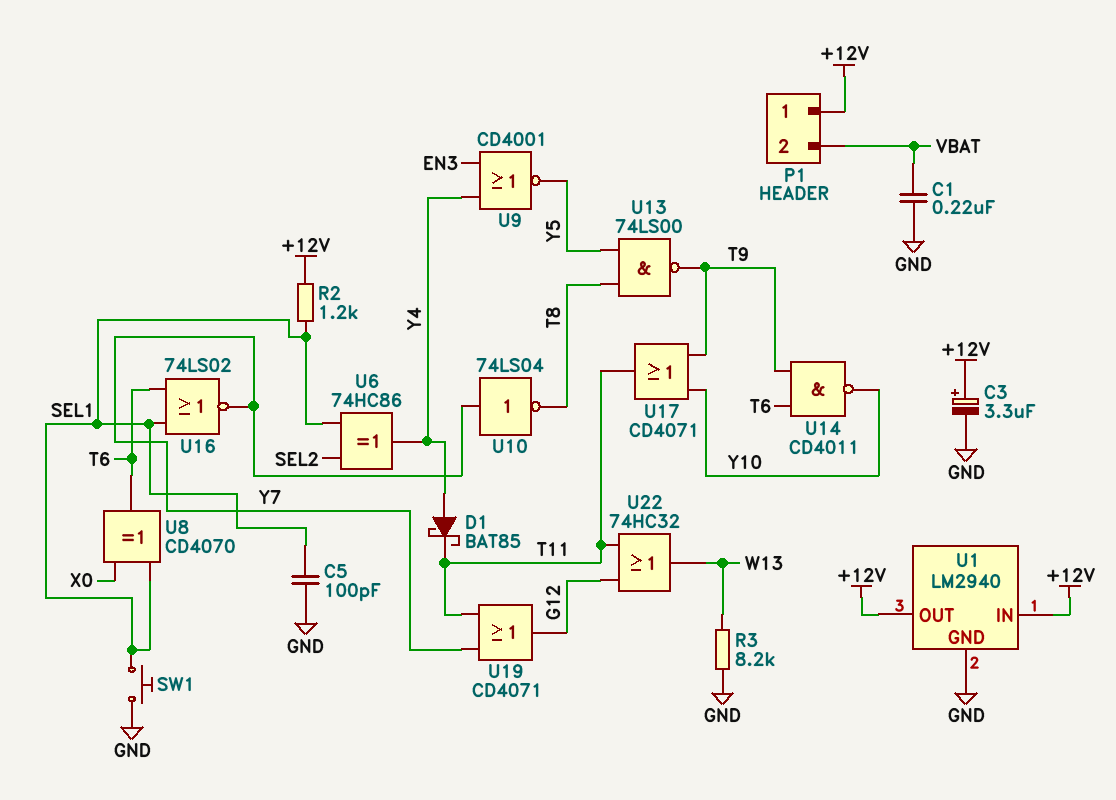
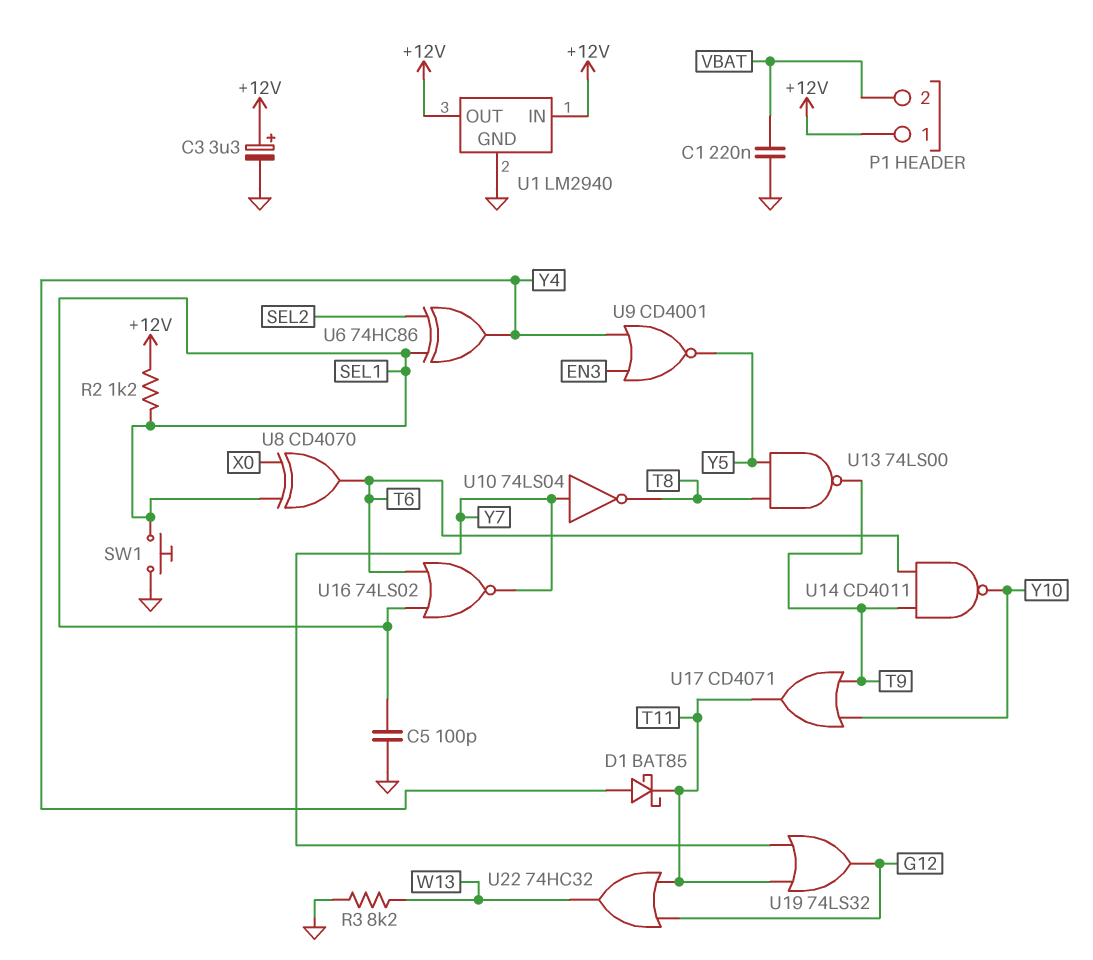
U19: OR CD4071 (in T11, in Y7, out G12) -> OR 74LS32 (in T11, in Y7, out G12)

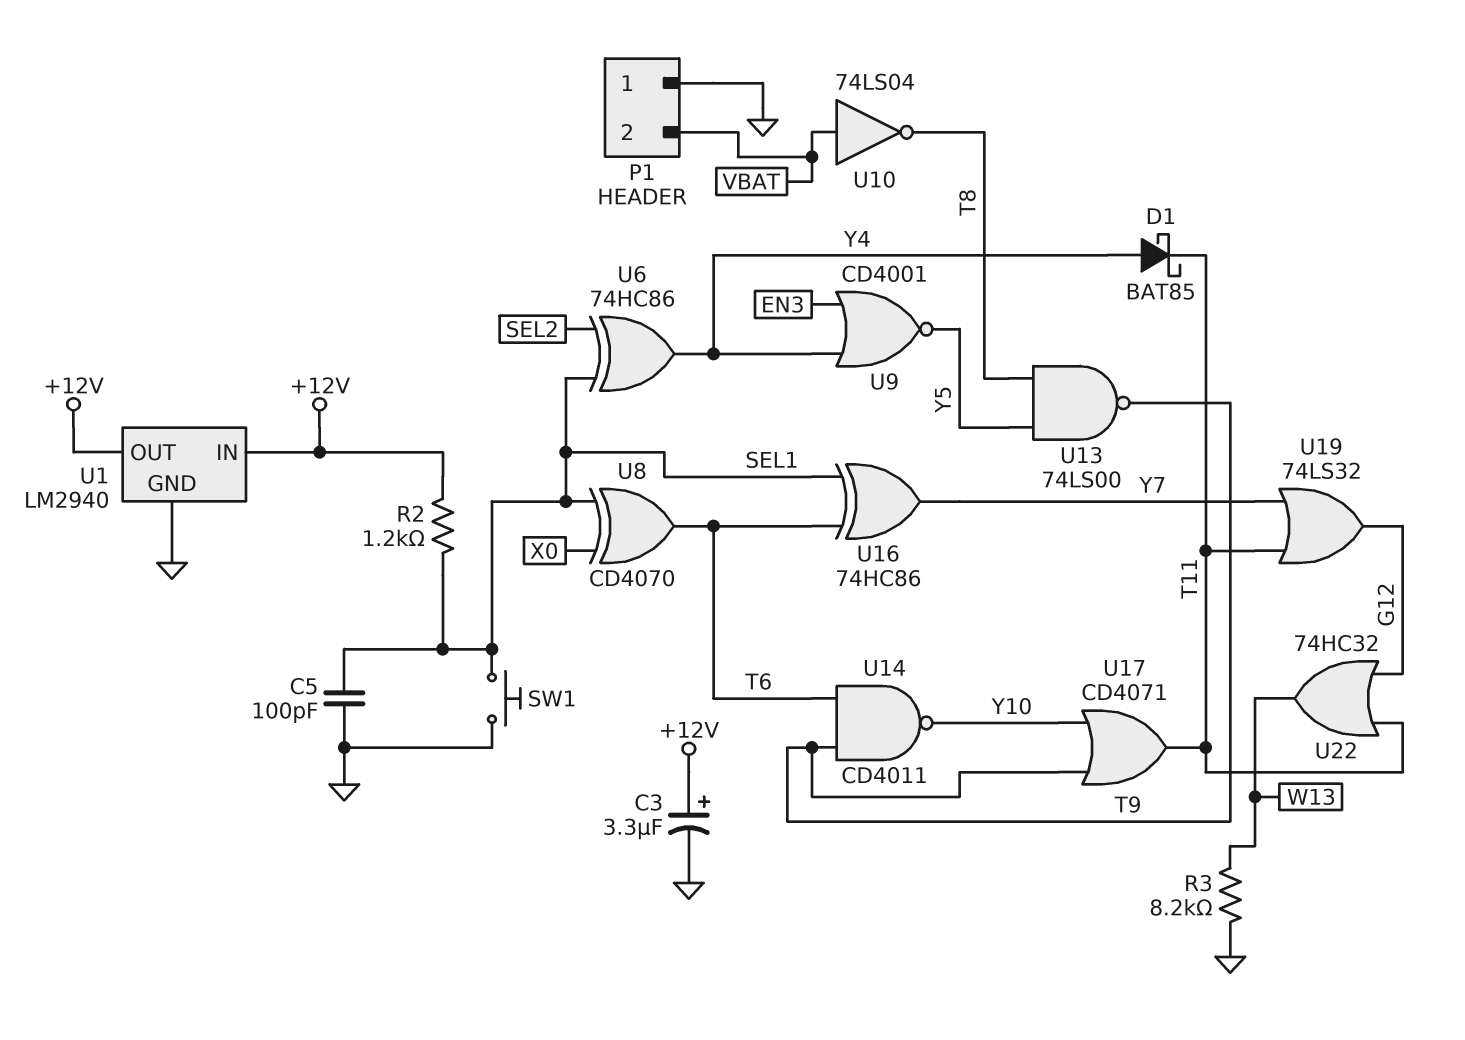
C1: 220nF (GND, VBAT) -> none
P1 pin 1: +12V -> GND
U10: NOT 74LS04 (in Y7, out T8) -> NOT 74LS04 (in VBAT, out T8)
U16: NOR 74LS02 (in SEL1, in T6, out Y7) -> XOR 74HC86 (in SEL1, in T6, out Y7)

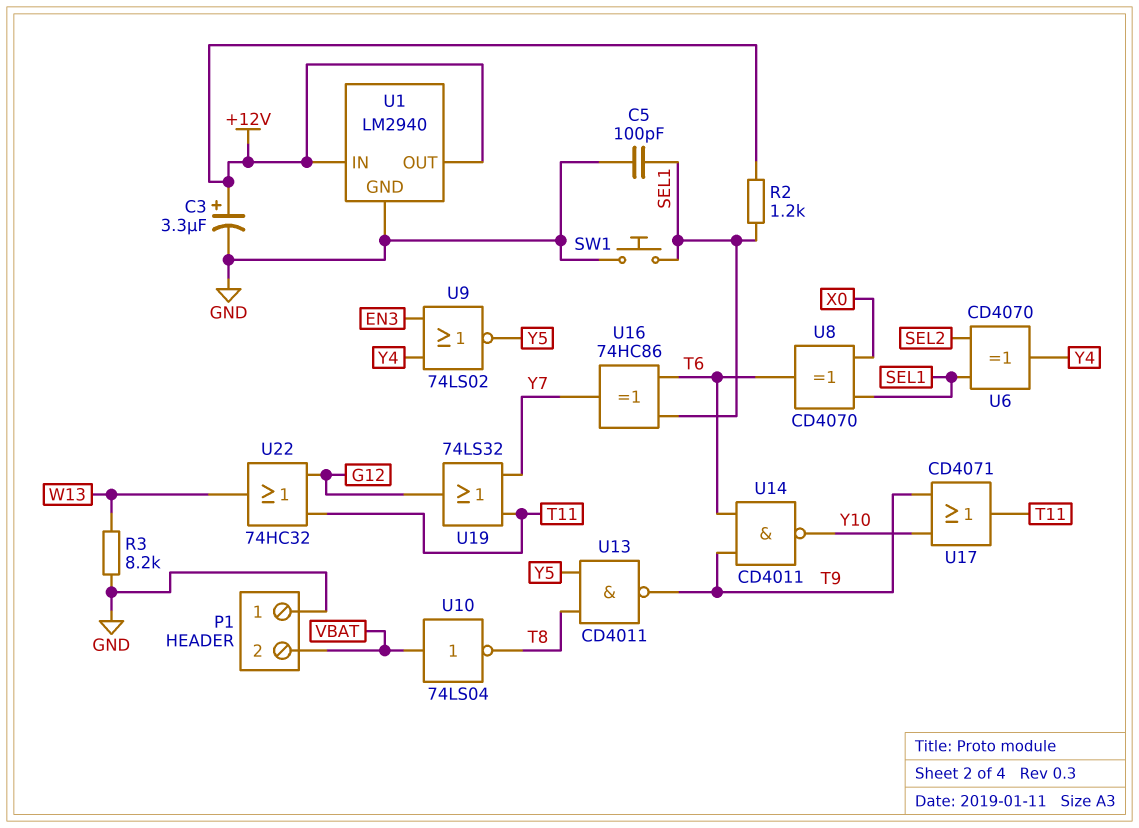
D1: schottky BAT85 (A Y4, K T11) -> none
U6: XOR 74HC86 (in SEL1, in SEL2, out Y4) -> XOR CD4070 (in SEL1, in SEL2, out Y4)
U9: NOR CD4001 (in EN3, in Y4, out Y5) -> NOR 74LS02 (in EN3, in Y4, out Y5)
U13: NAND 74LS00 (in T8, in Y5, out T9) -> NAND CD4011 (in T8, in Y5, out T9)

